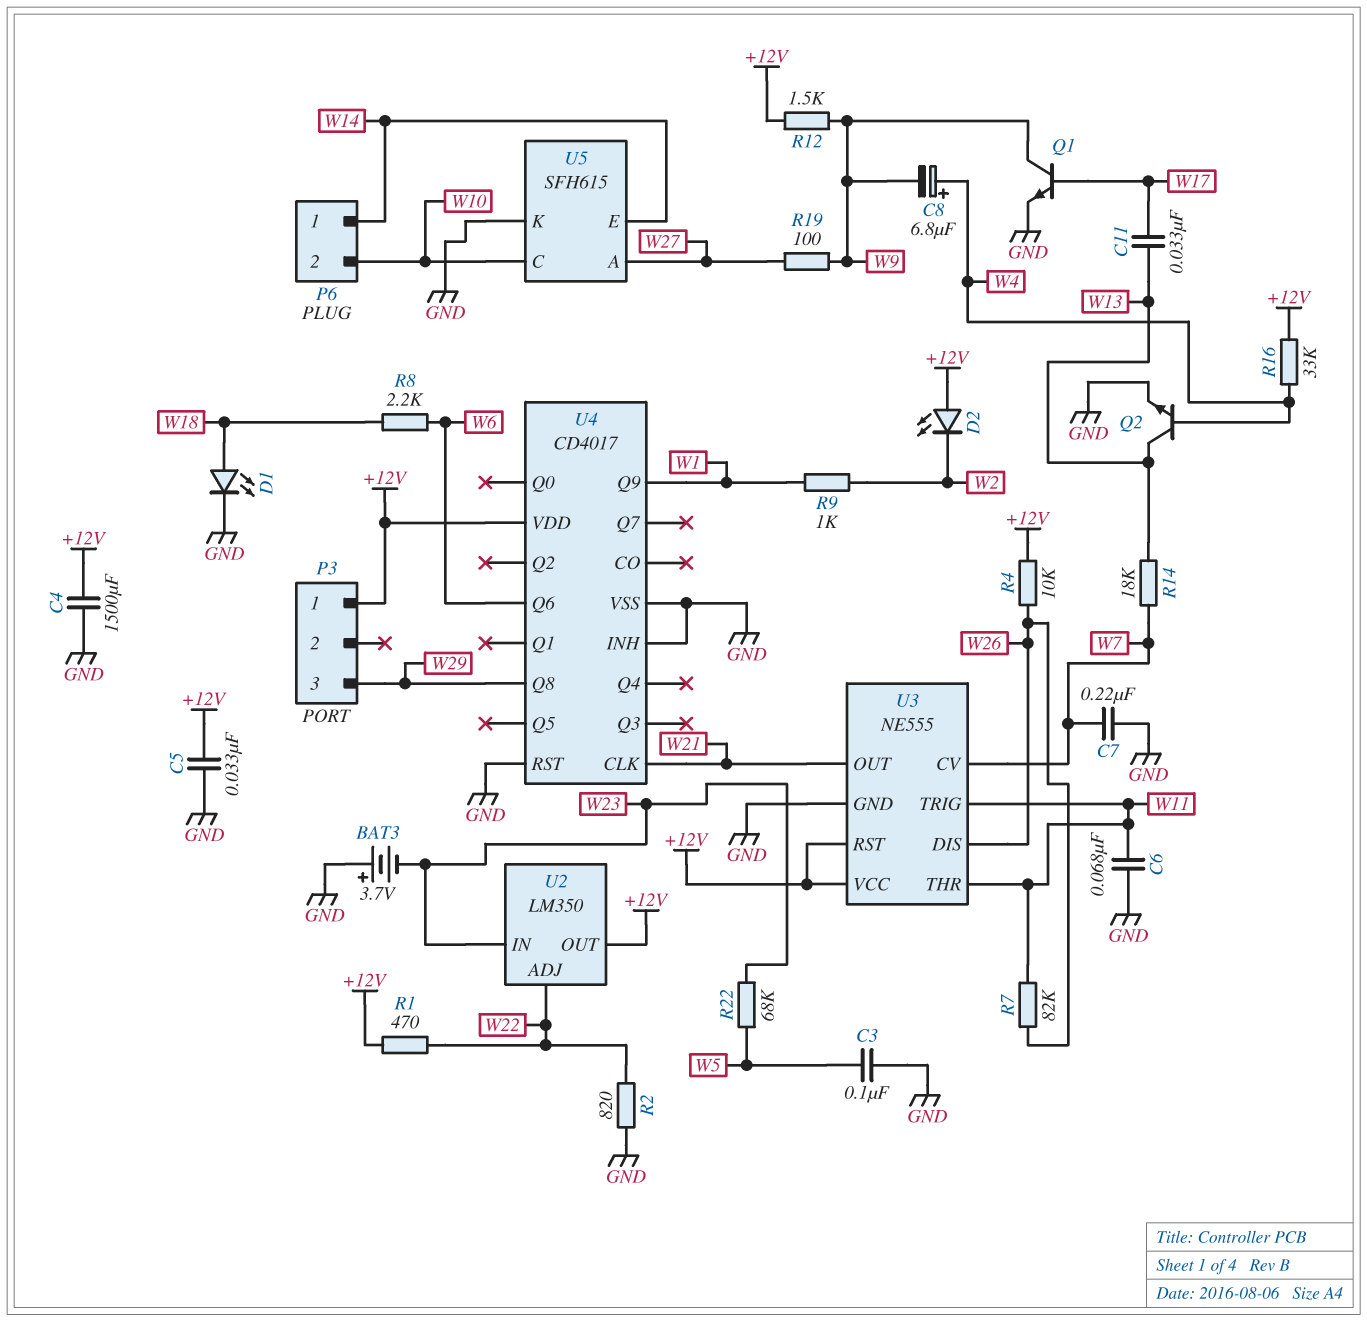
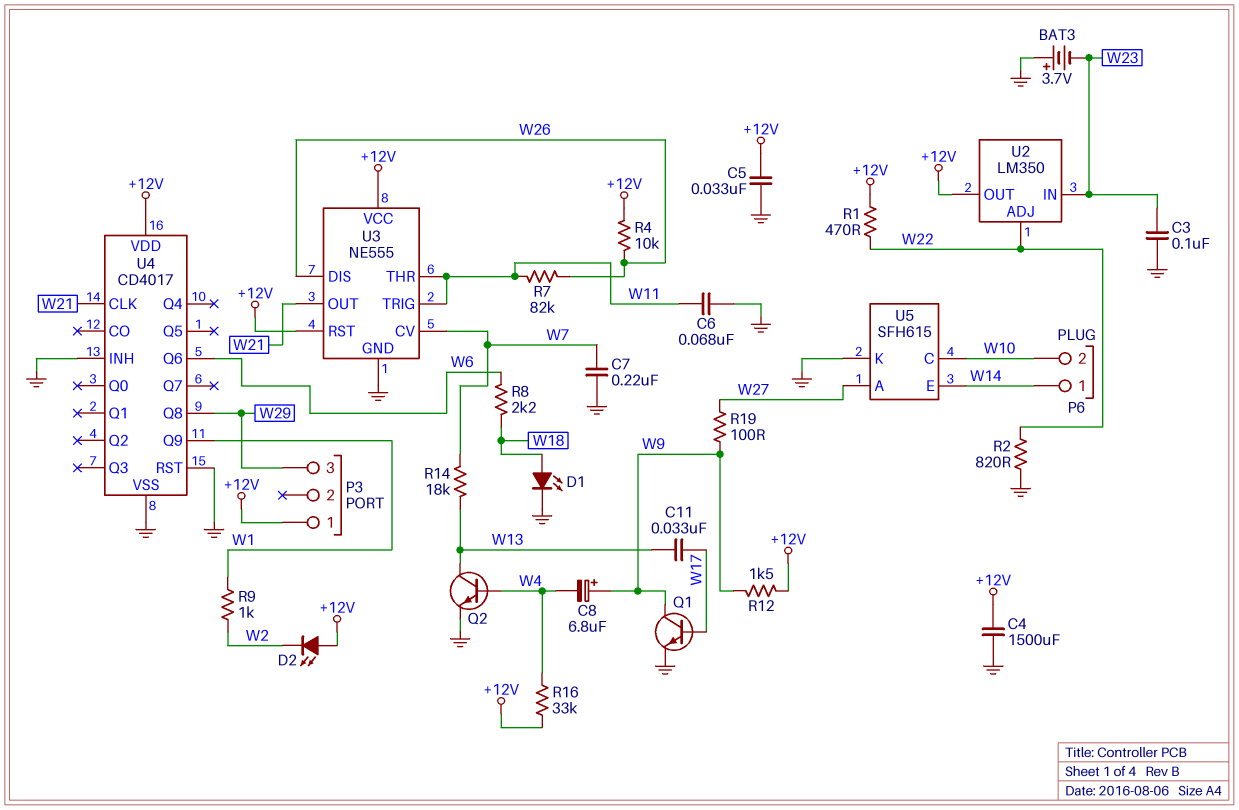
C3: 100nF (GND, W5) -> 100nF (GND, W23)
C8: 6.8uF (plus W4, minus W9) -> 6.8uF (plus W9, minus W4)
R22: 68k (W5, W23) -> none

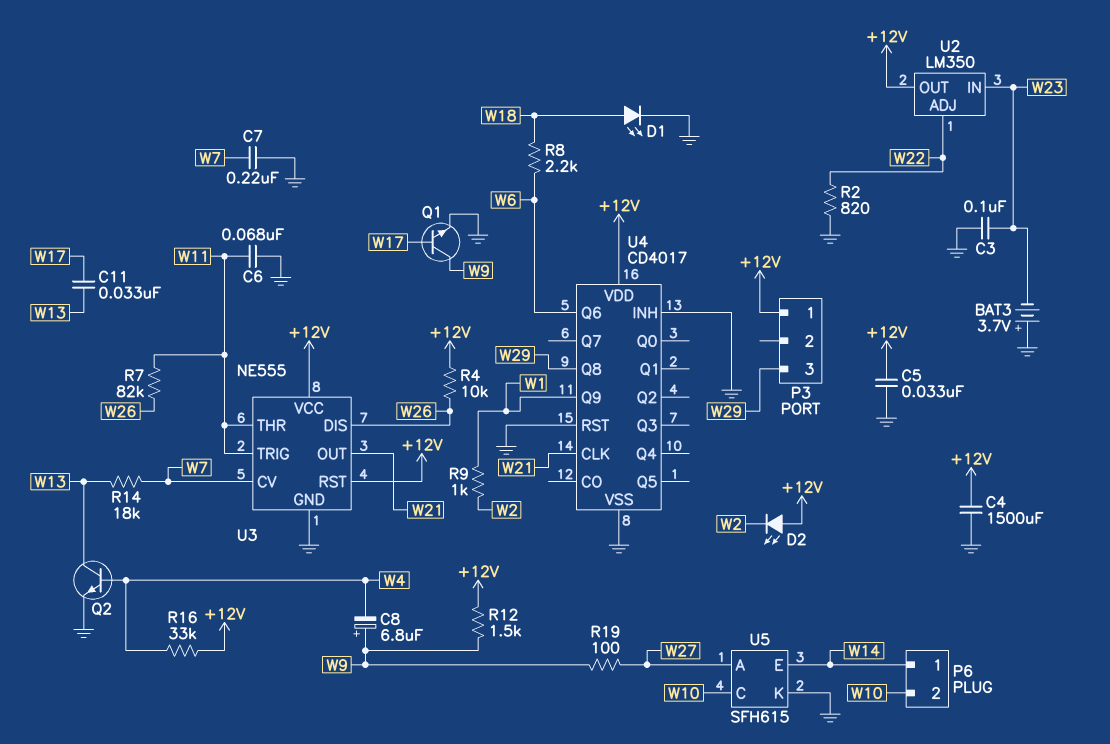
R1: 470 (+12V, W22) -> none

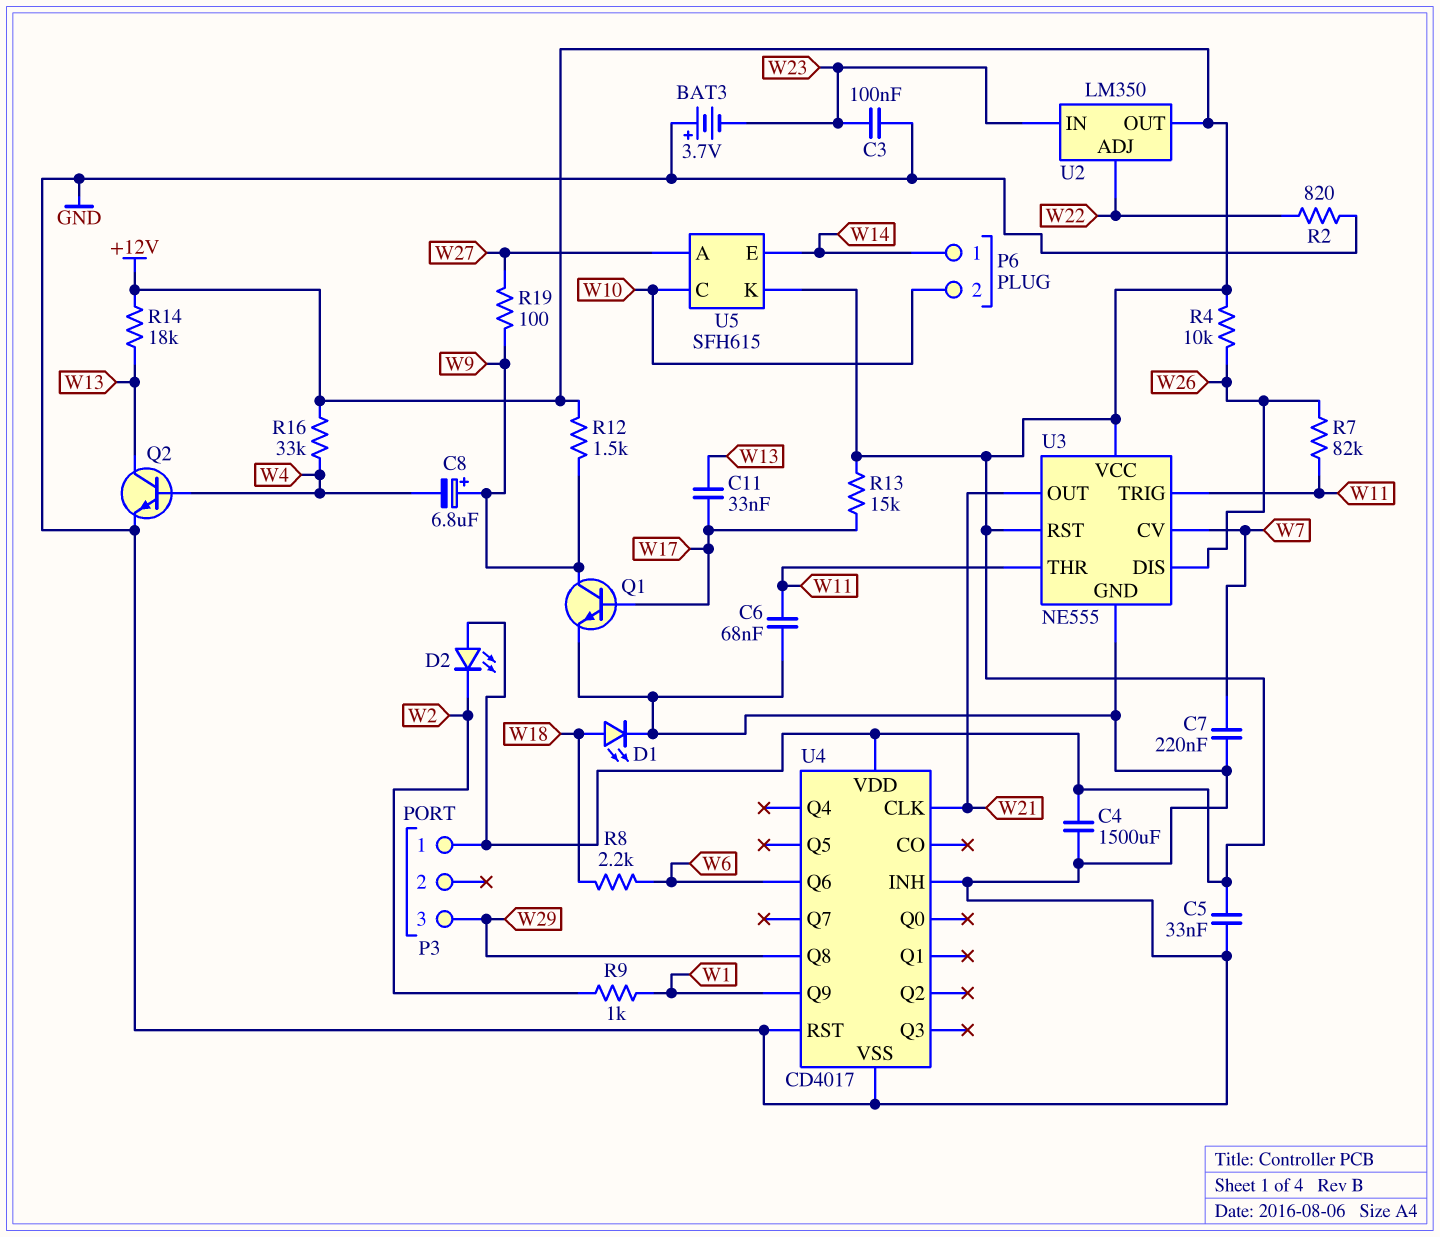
R13: none -> 15k (+12V, W17)
R14: 18k (W7, W13) -> 18k (+12V, W13)
U5 pin K: GND -> +12V

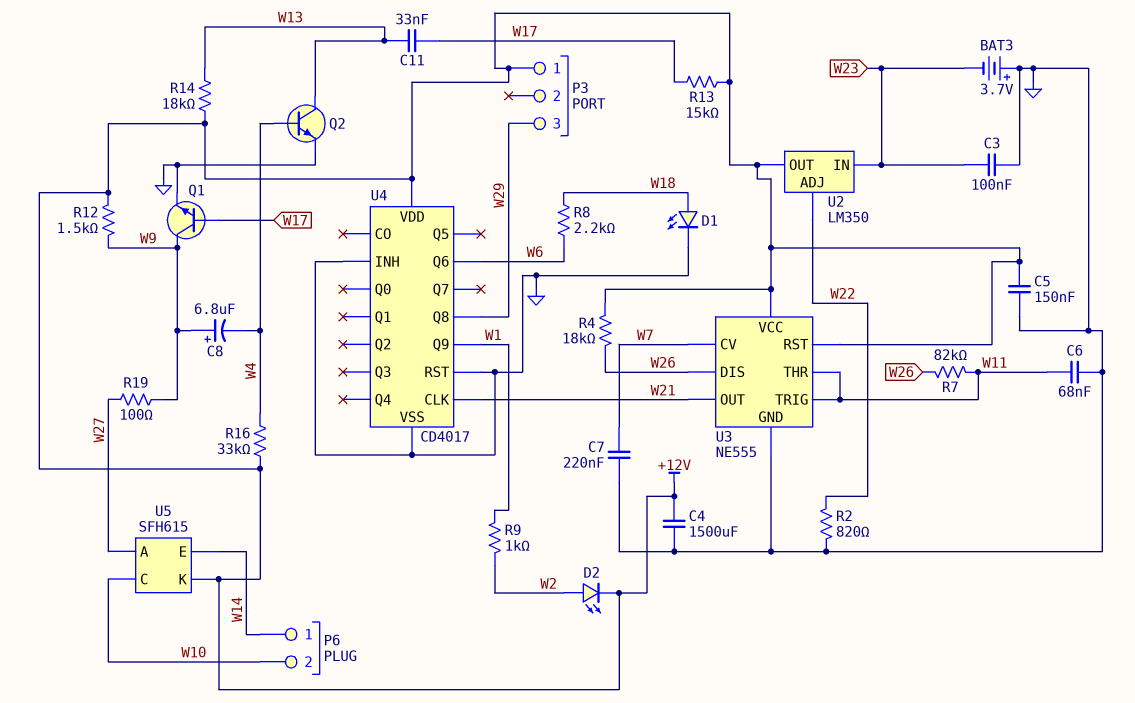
C5: 33nF (+12V, GND) -> 150nF (+12V, GND)
D2: LED (A +12V, K W2) -> LED (A W2, K +12V)
R4: 10k (+12V, W26) -> 18k (+12V, W26)

